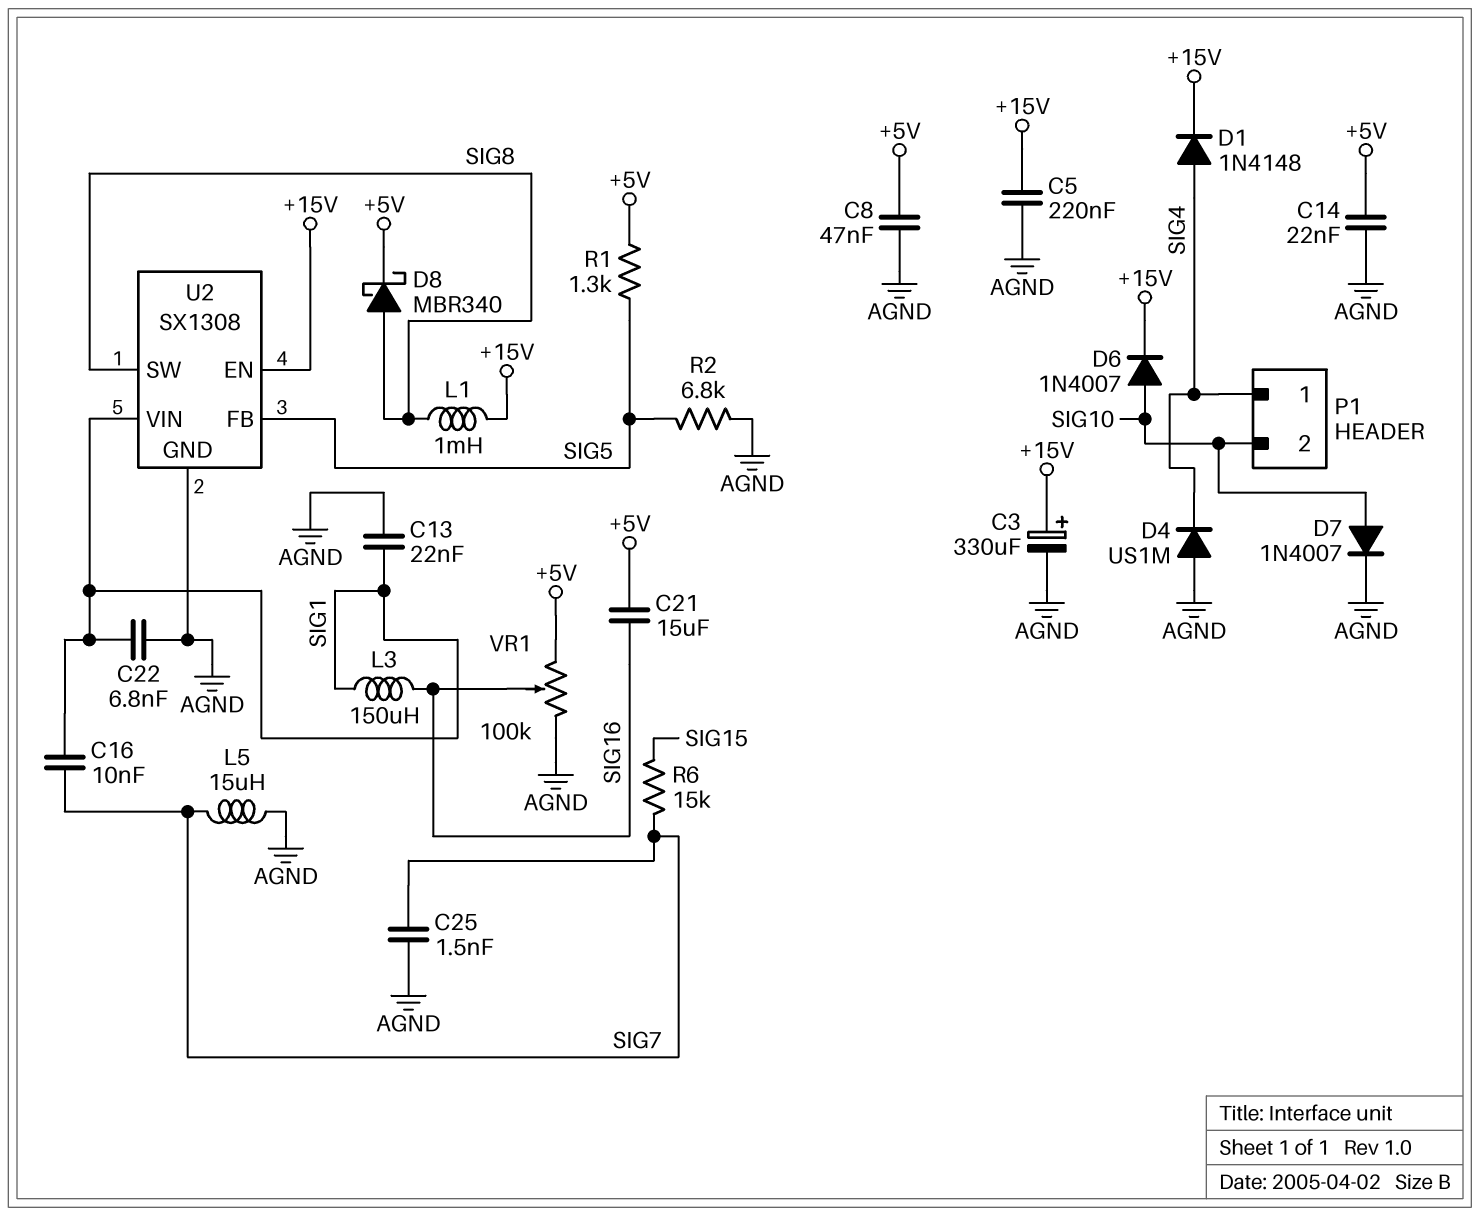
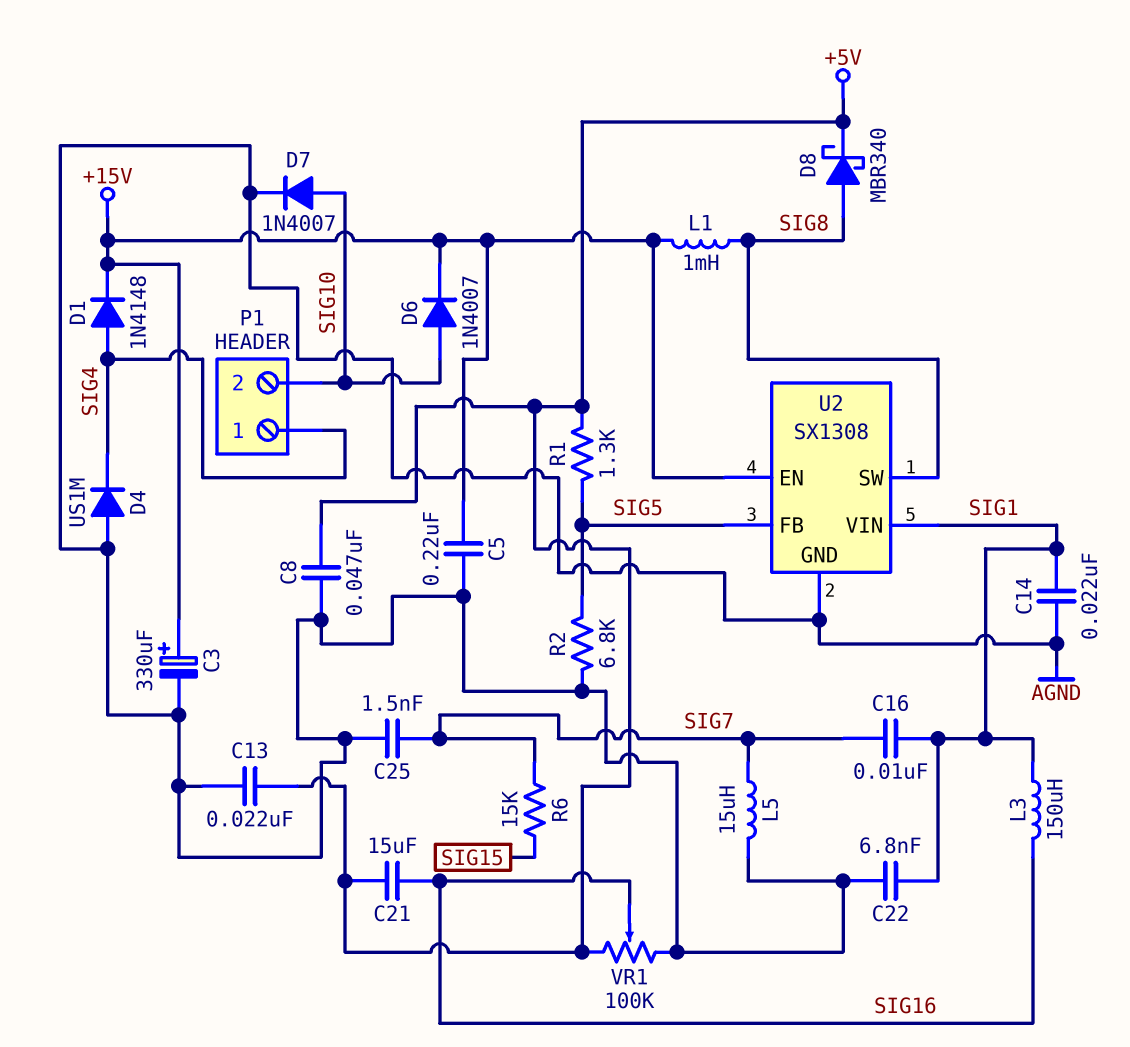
C13: 22nF (AGND, SIG1) -> 22nF (+5V, AGND)
C14: 22nF (+5V, AGND) -> 22nF (AGND, SIG1)

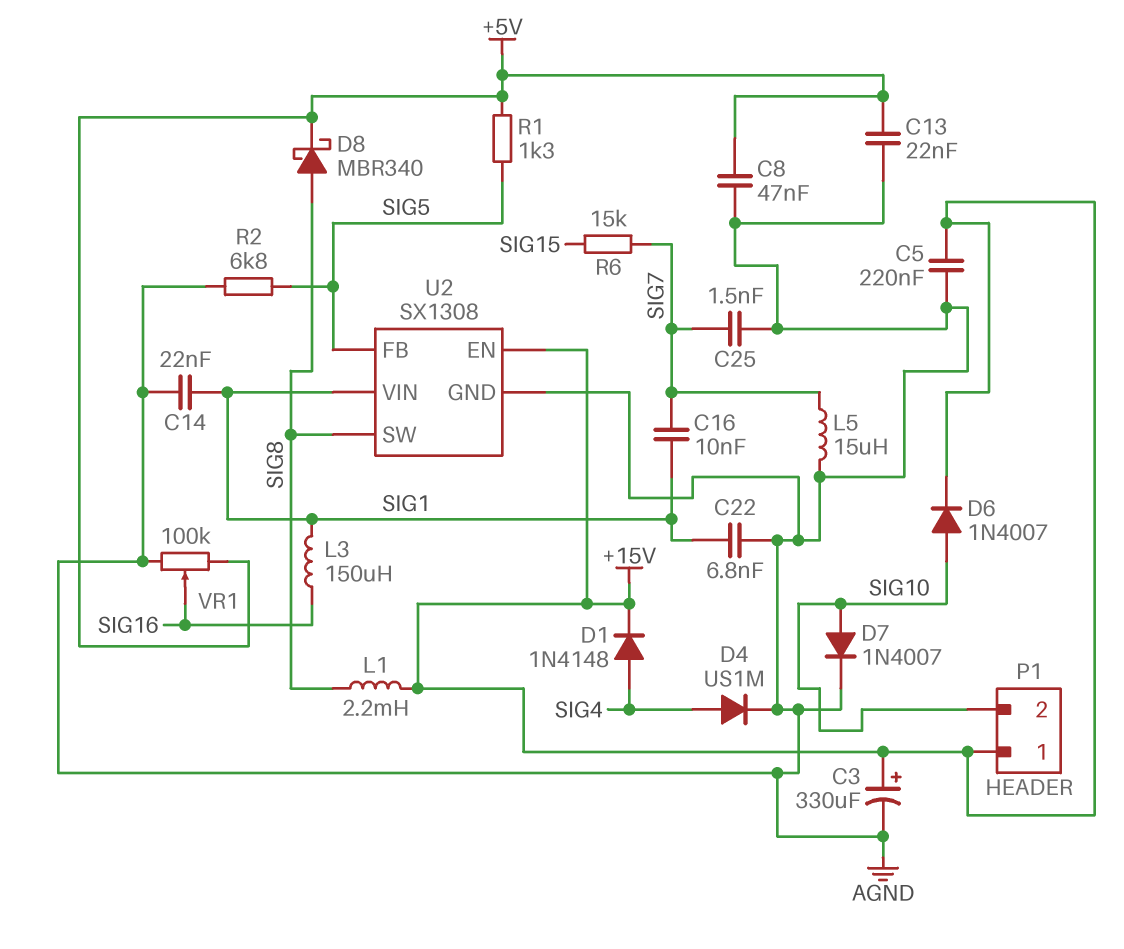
C21: 15uF (+5V, SIG16) -> none
D4: diode US1M (A AGND, K SIG4) -> diode US1M (A SIG4, K AGND)
L1: 1mH (+15V, SIG8) -> 2.2mH (+15V, SIG8)
P1 pin 1: SIG4 -> +15V

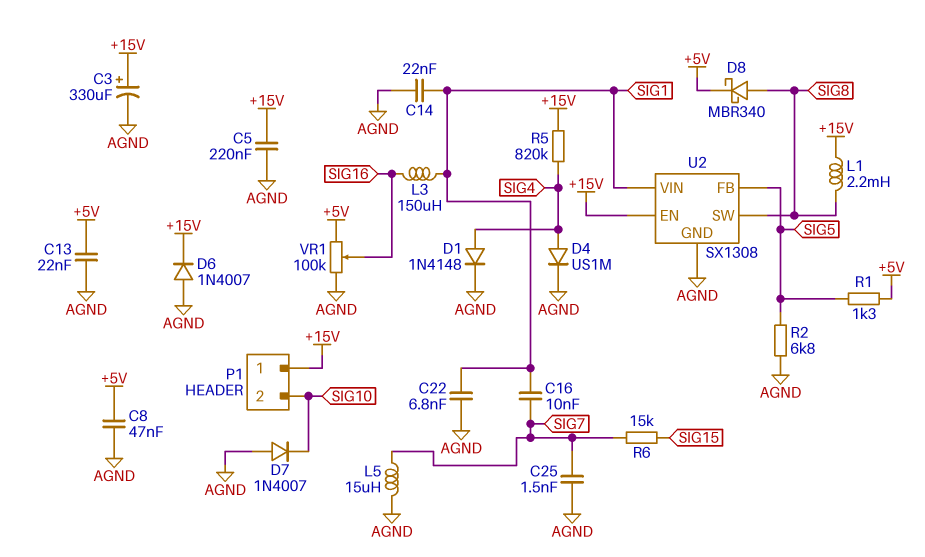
D1: diode 1N4148 (A SIG4, K +15V) -> diode 1N4148 (A SIG4, K AGND)
D6: diode 1N4007 (A SIG10, K +15V) -> diode 1N4007 (A AGND, K +15V)
D7: diode 1N4007 (A SIG10, K AGND) -> diode 1N4007 (A AGND, K SIG10)
R5: none -> 820k (+15V, SIG4)

